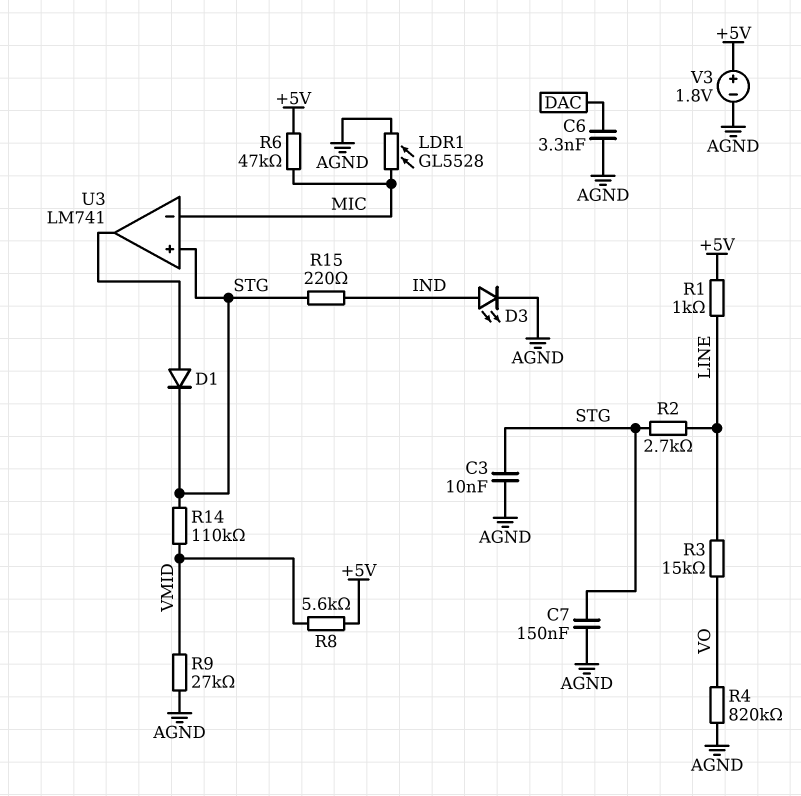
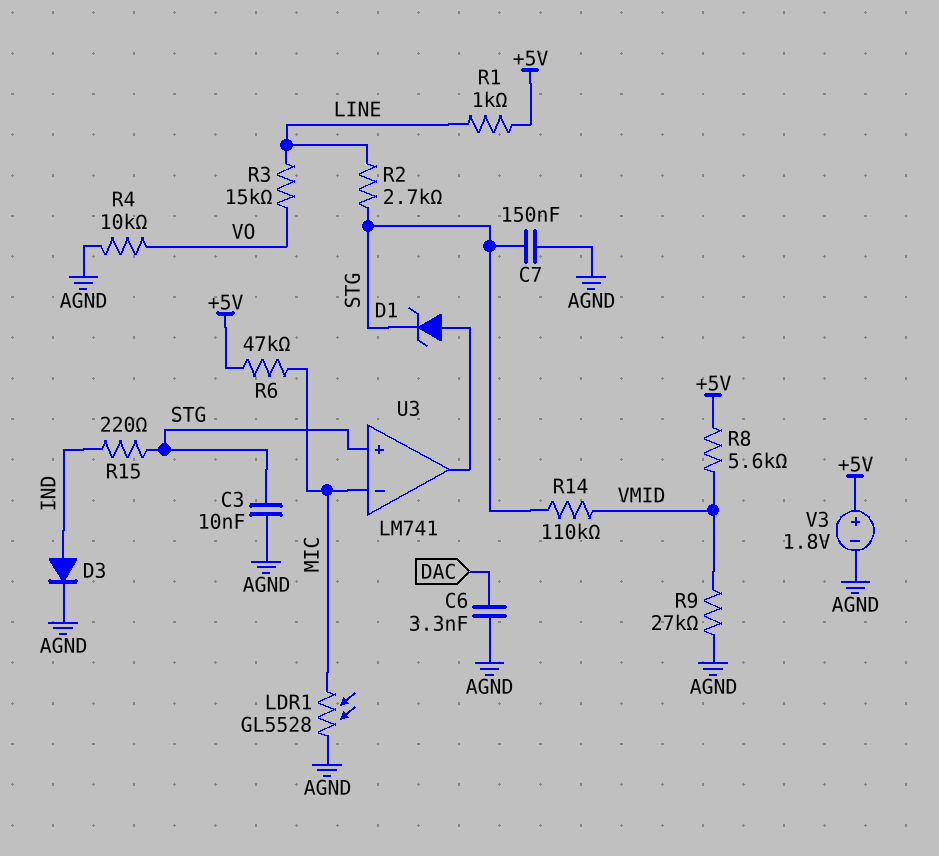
D1: diode (A U3/out, K STG) -> zener (A U3/out, K STG)
D3: LED (A IND, K AGND) -> diode (A IND, K AGND)
R4: 820k (AGND, VO) -> 10k (AGND, VO)

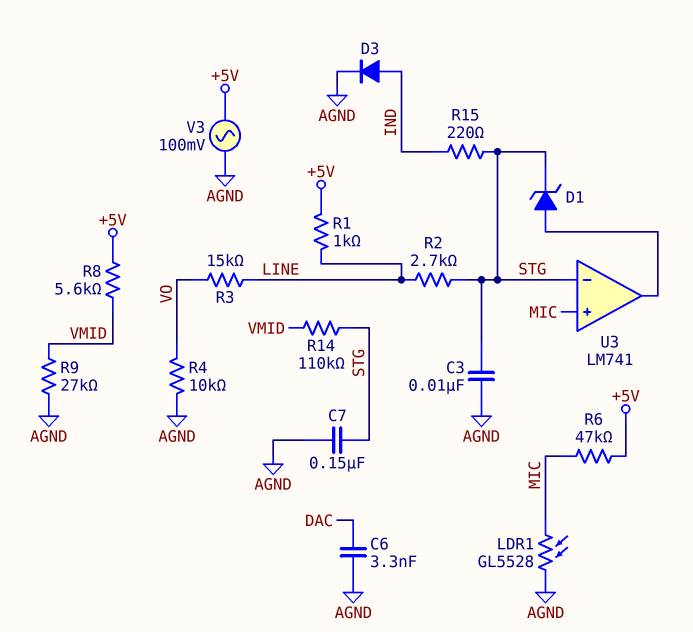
U3 pin in+: STG -> MIC
U3 pin in-: MIC -> STG
V3: 1.8V (plus +5V, minus AGND) -> AC 100mV (+5V, AGND)

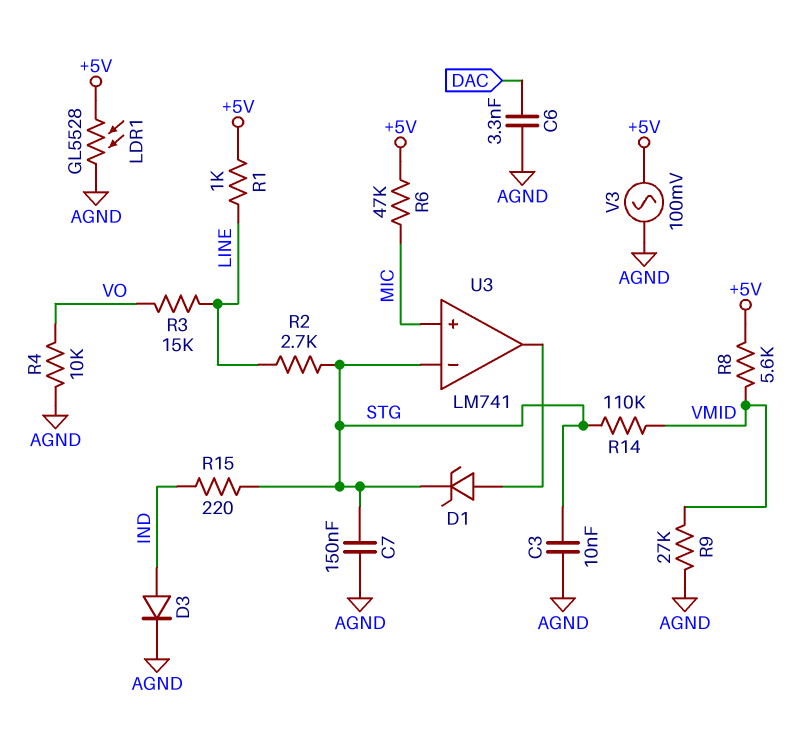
LDR1: GL5528 (AGND, MIC) -> GL5528 (+5V, AGND)

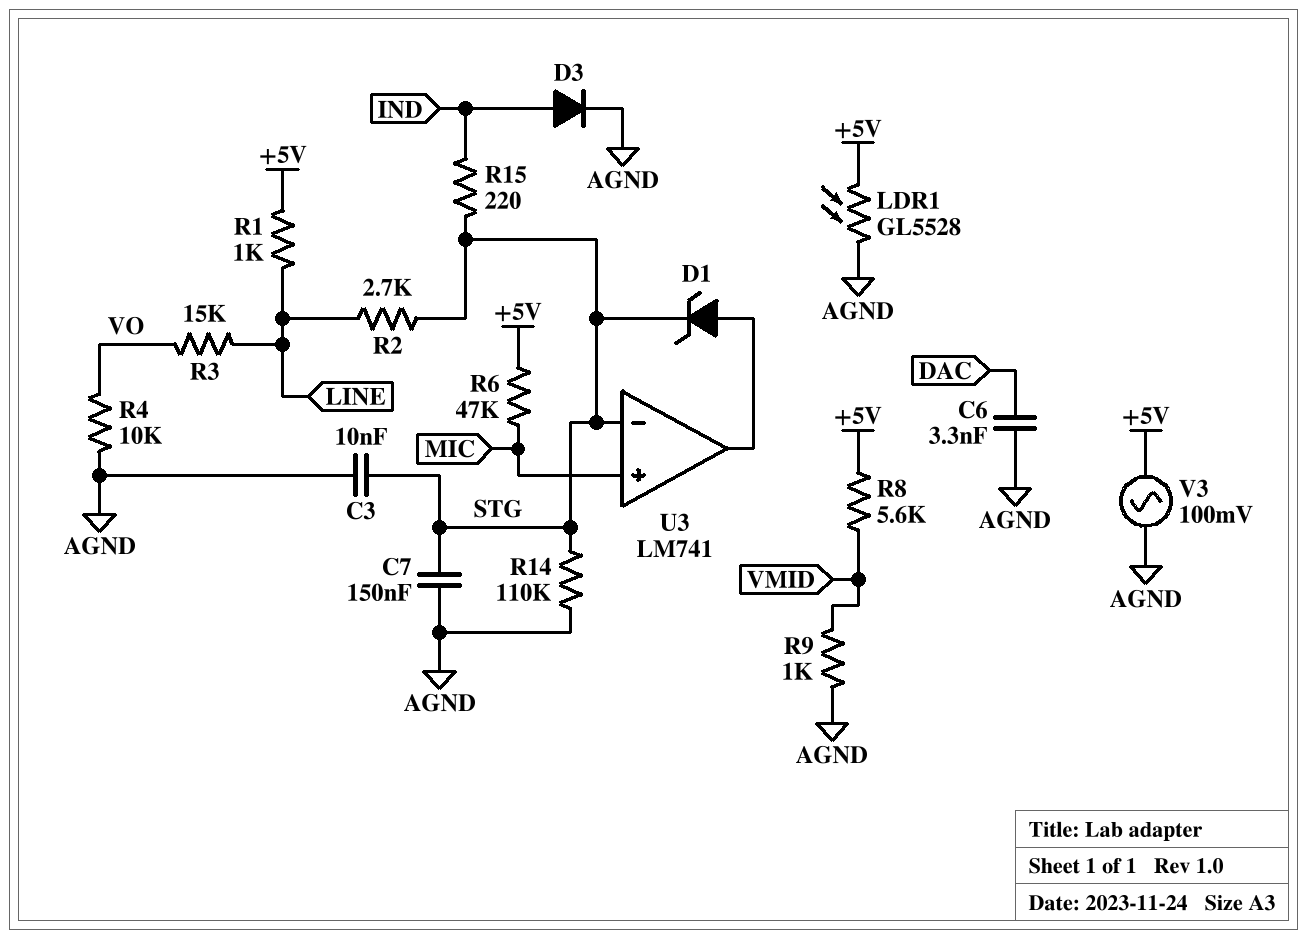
R9: 27k (AGND, VMID) -> 1k (AGND, VMID)
R14: 110k (STG, VMID) -> 110k (AGND, STG)

